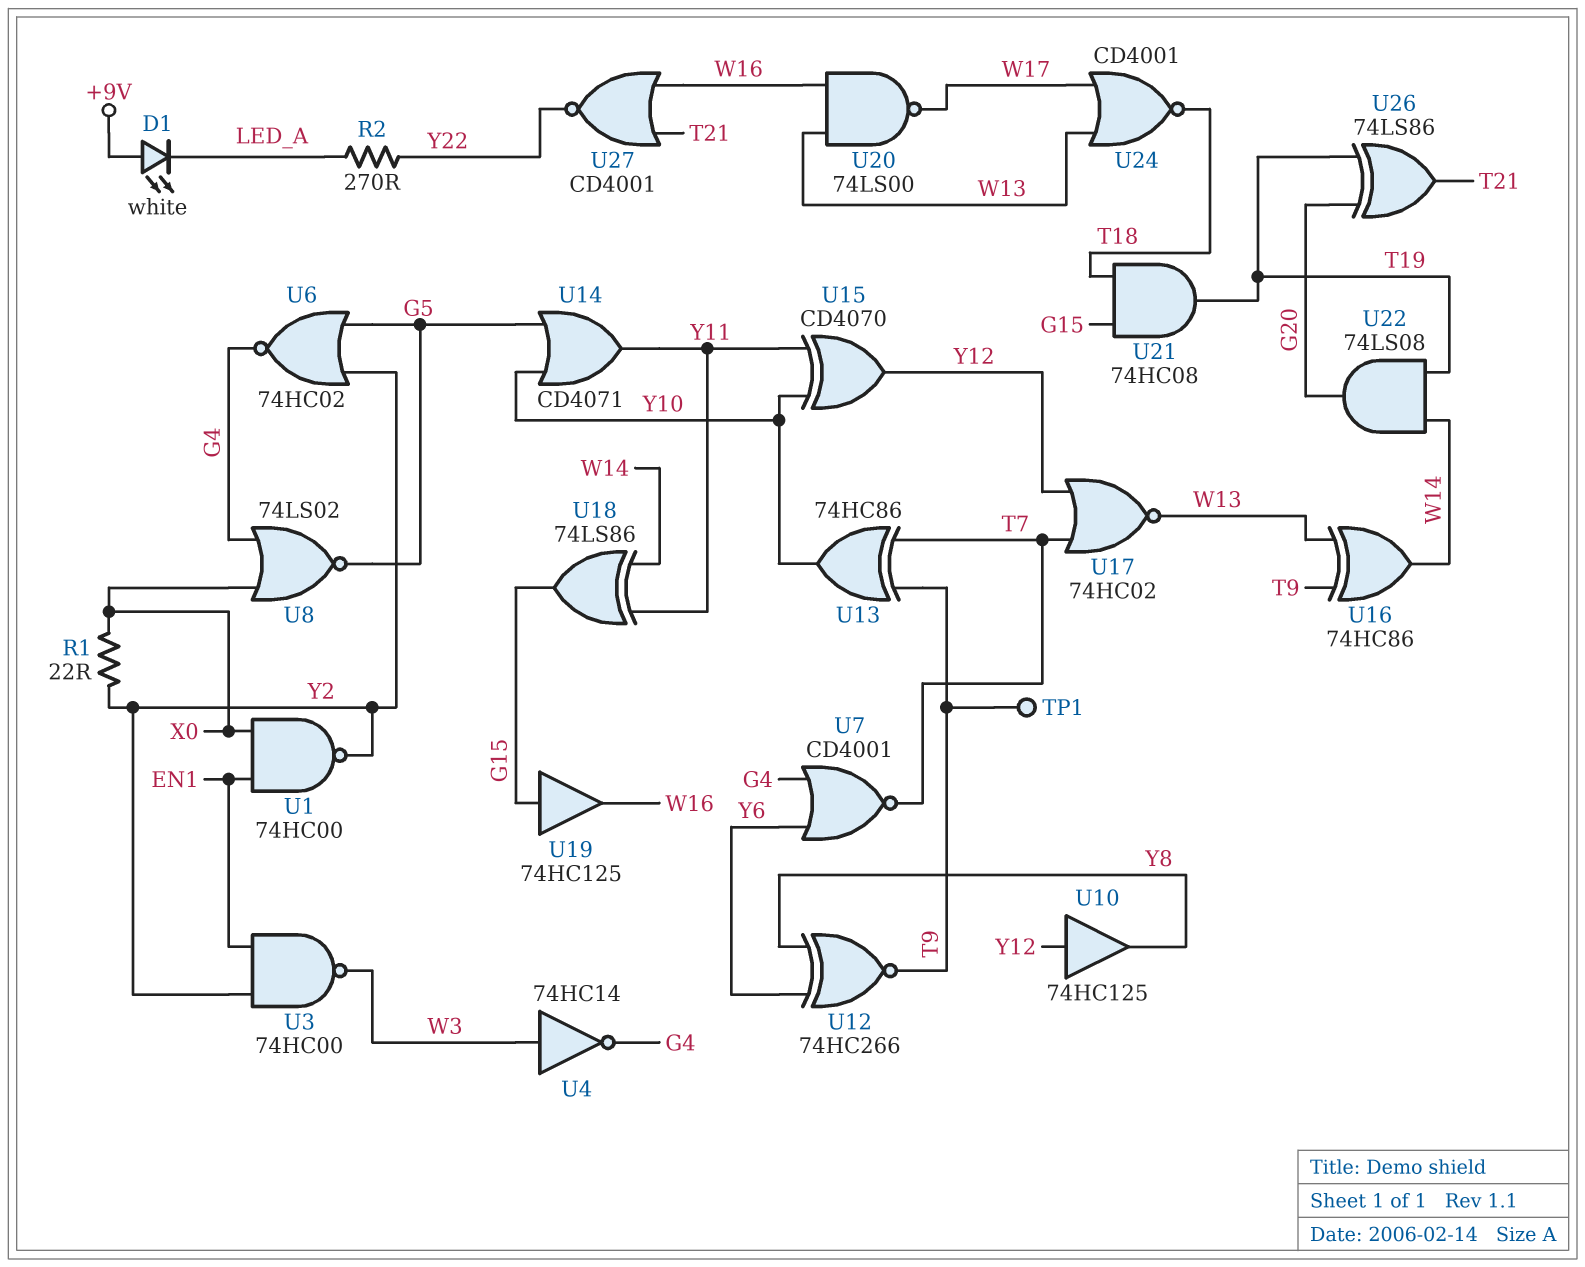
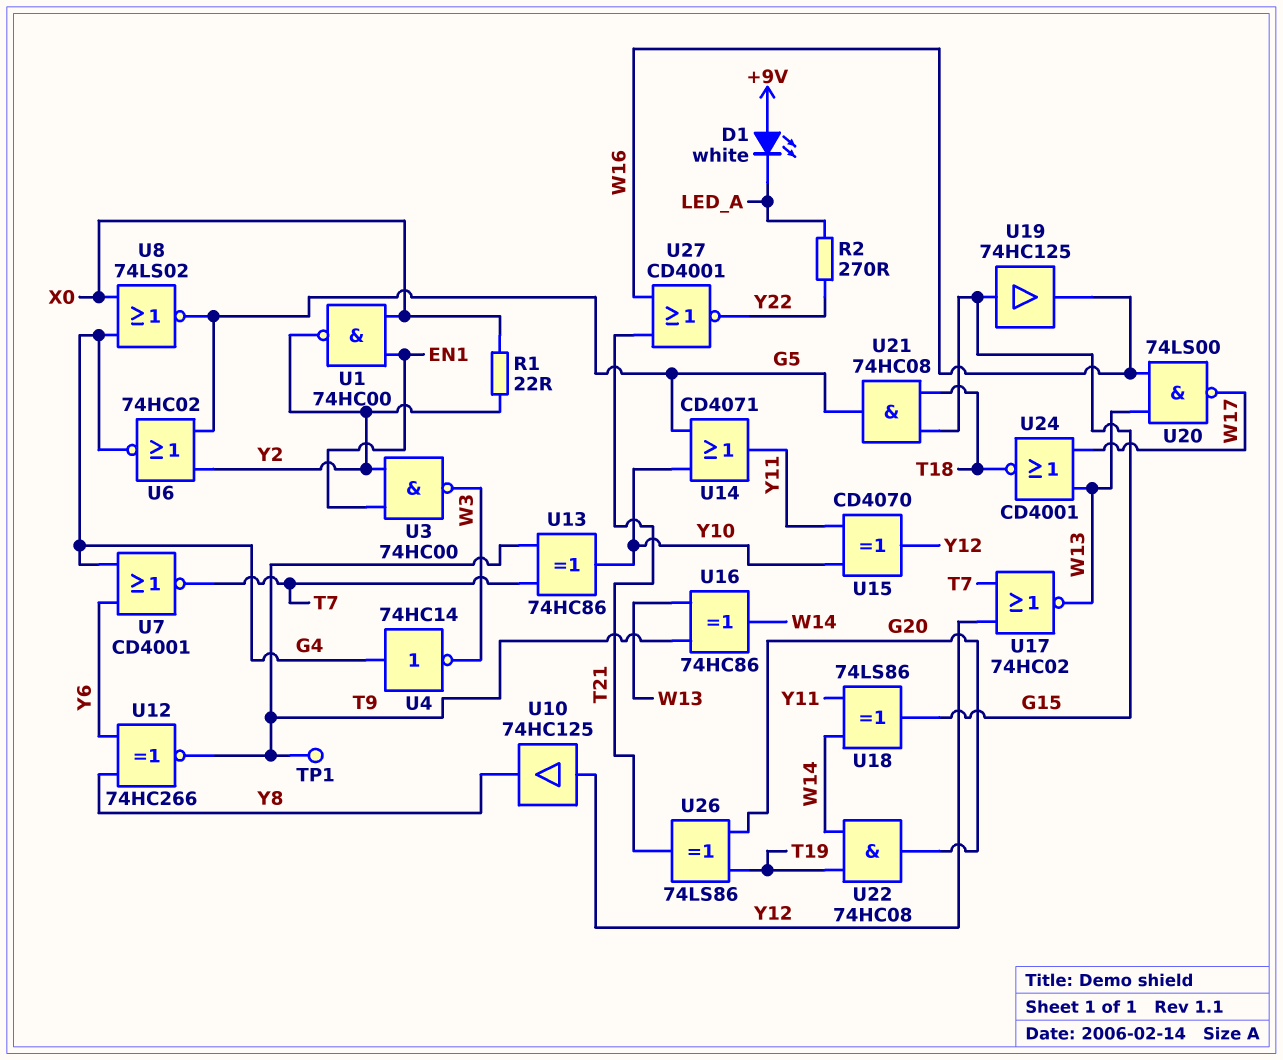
U4: NOT 74HC14 (in W3, out G4) -> NOT 74HC14 (in G4, out W3)
U21: AND 74HC08 (in G15, in T18, out T19) -> AND 74HC08 (in G15, in T18, out G5)
U22: AND 74LS08 (in T19, in W14, out G20) -> AND 74HC08 (in T19, in W14, out G20)

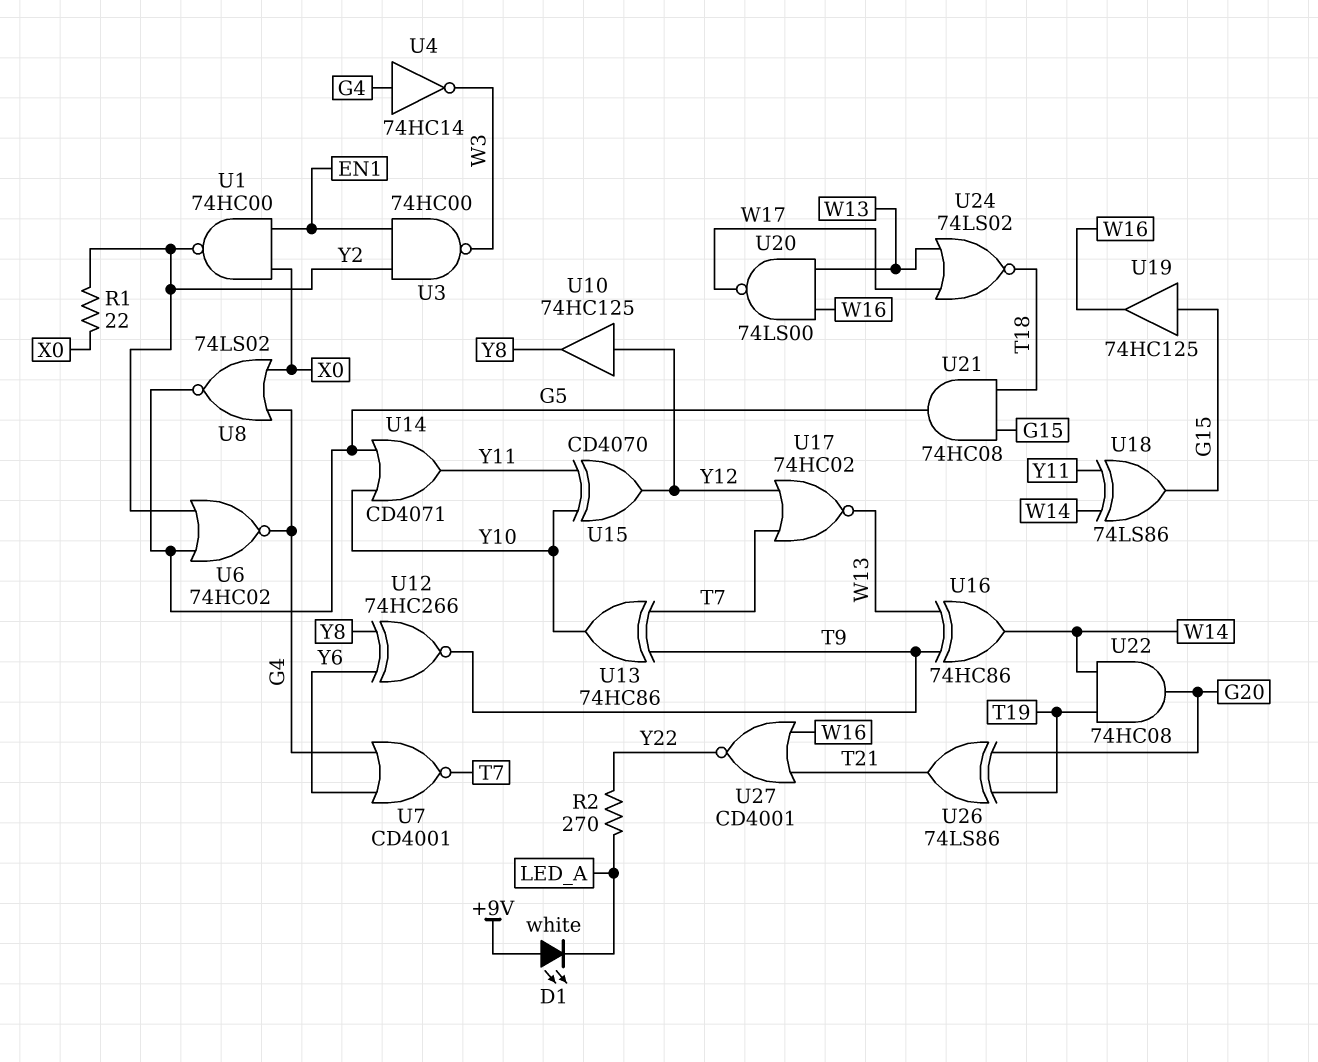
TP1: test point (T9) -> none
U24: NOR CD4001 (in W13, in W17, out T18) -> NOR 74LS02 (in W13, in W17, out T18)

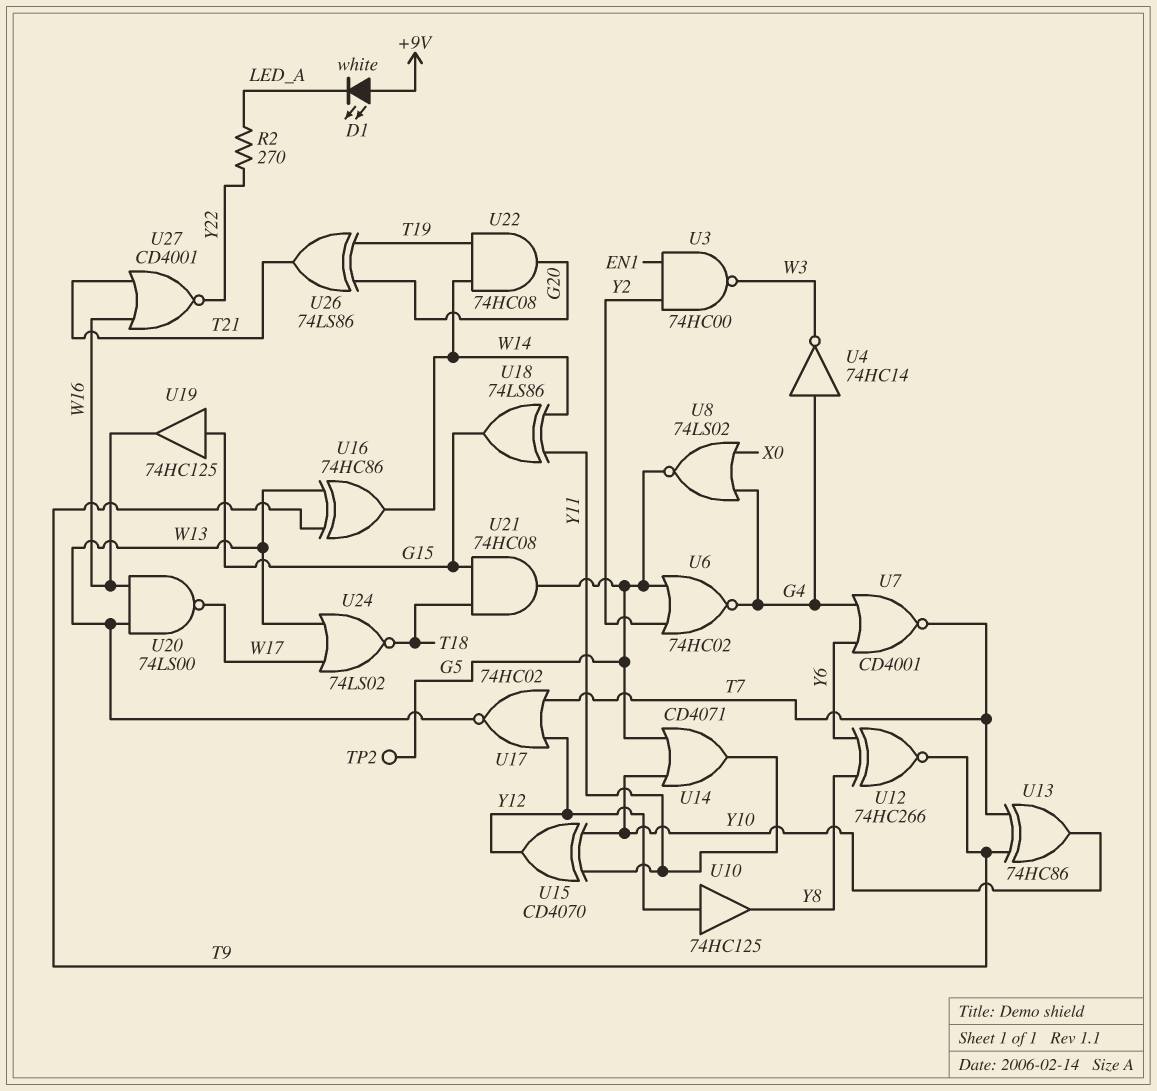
R1: 22 (X0, Y2) -> none
TP2: none -> test point (G5)
U1: NAND 74HC00 (in EN1, in X0, out Y2) -> none

